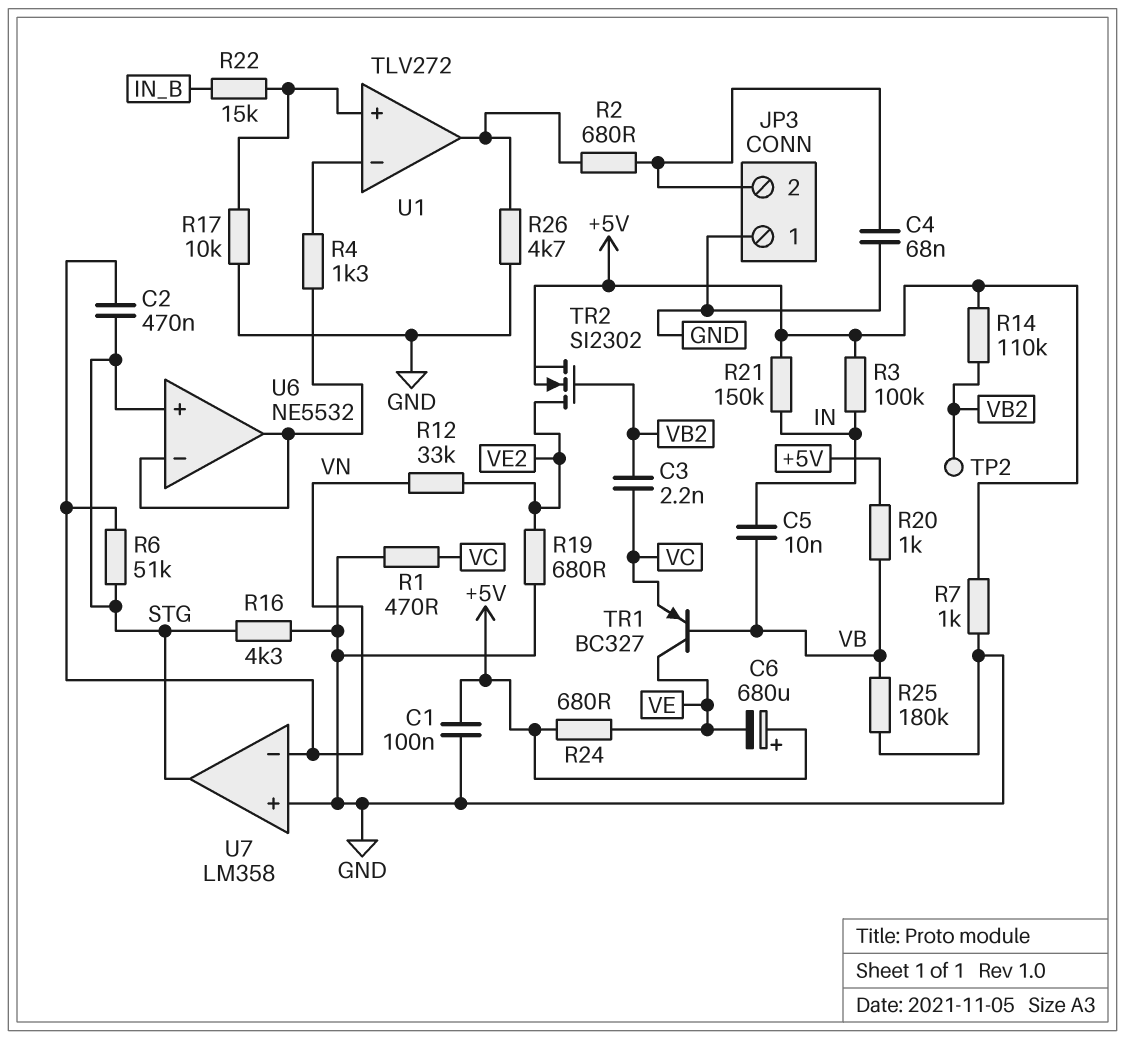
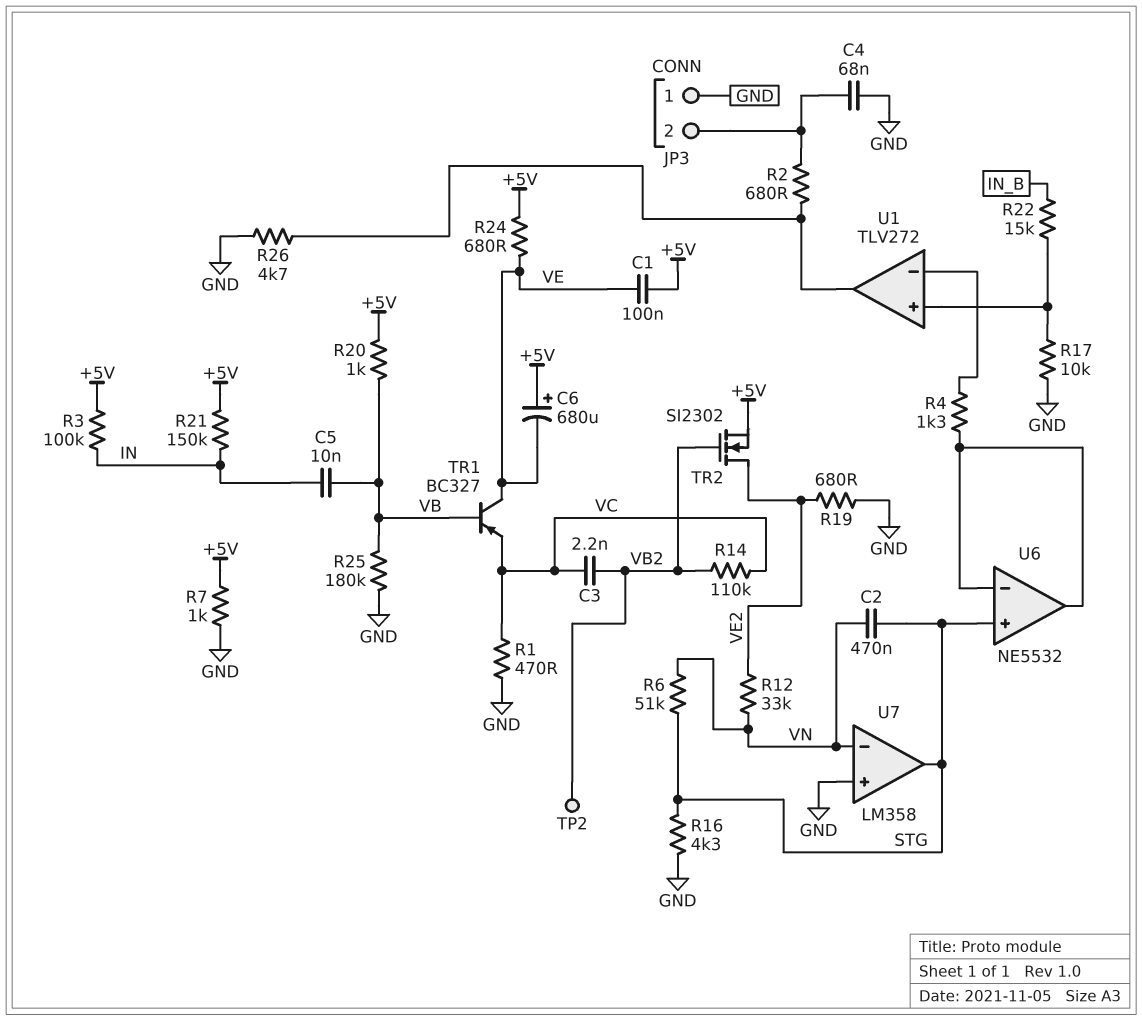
C1: 100nF (+5V, GND) -> 100nF (+5V, VE)
R14: 110k (+5V, VB2) -> 110k (VB2, VC)

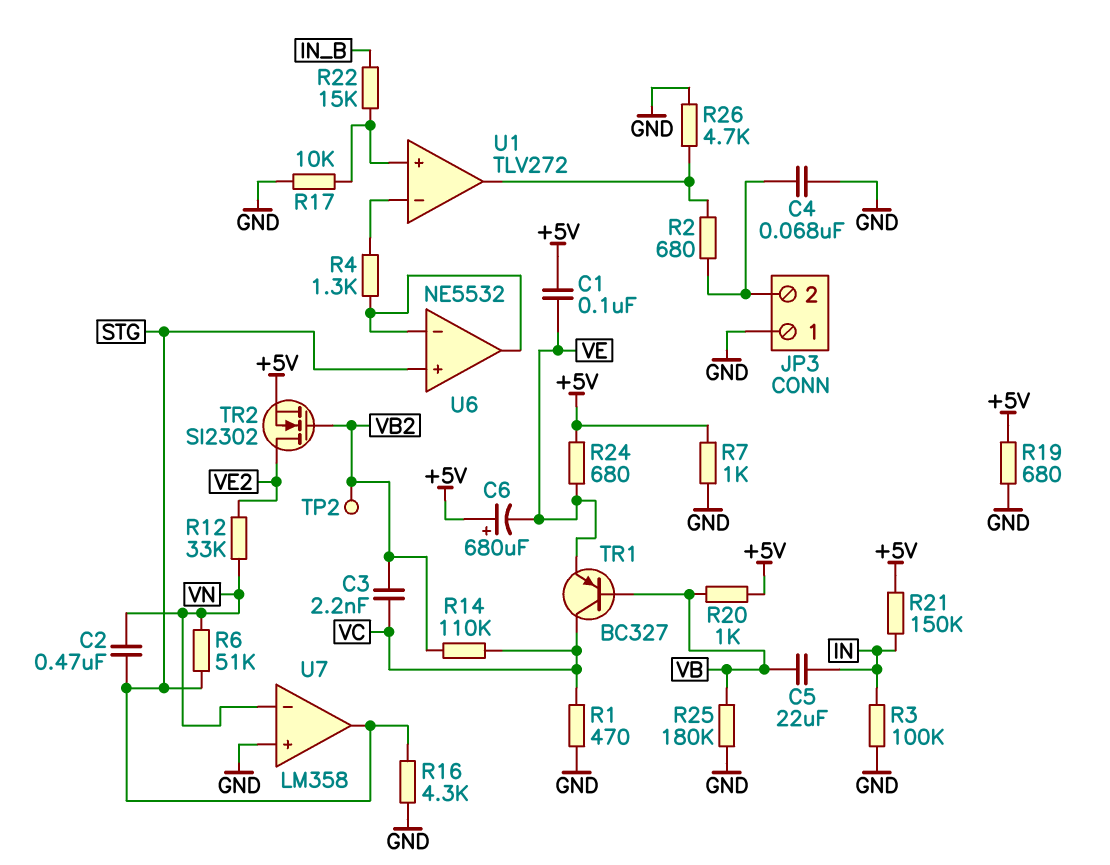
C5: 10nF (IN, VB) -> 22uF (IN, VB)
R3: 100k (+5V, IN) -> 100k (GND, IN)
R19: 680 (GND, VE2) -> 680 (+5V, GND)
TR1: PNP BC327 (B VB, C VE, E VC) -> PNP BC327 (B VB, C VC, E VE)

